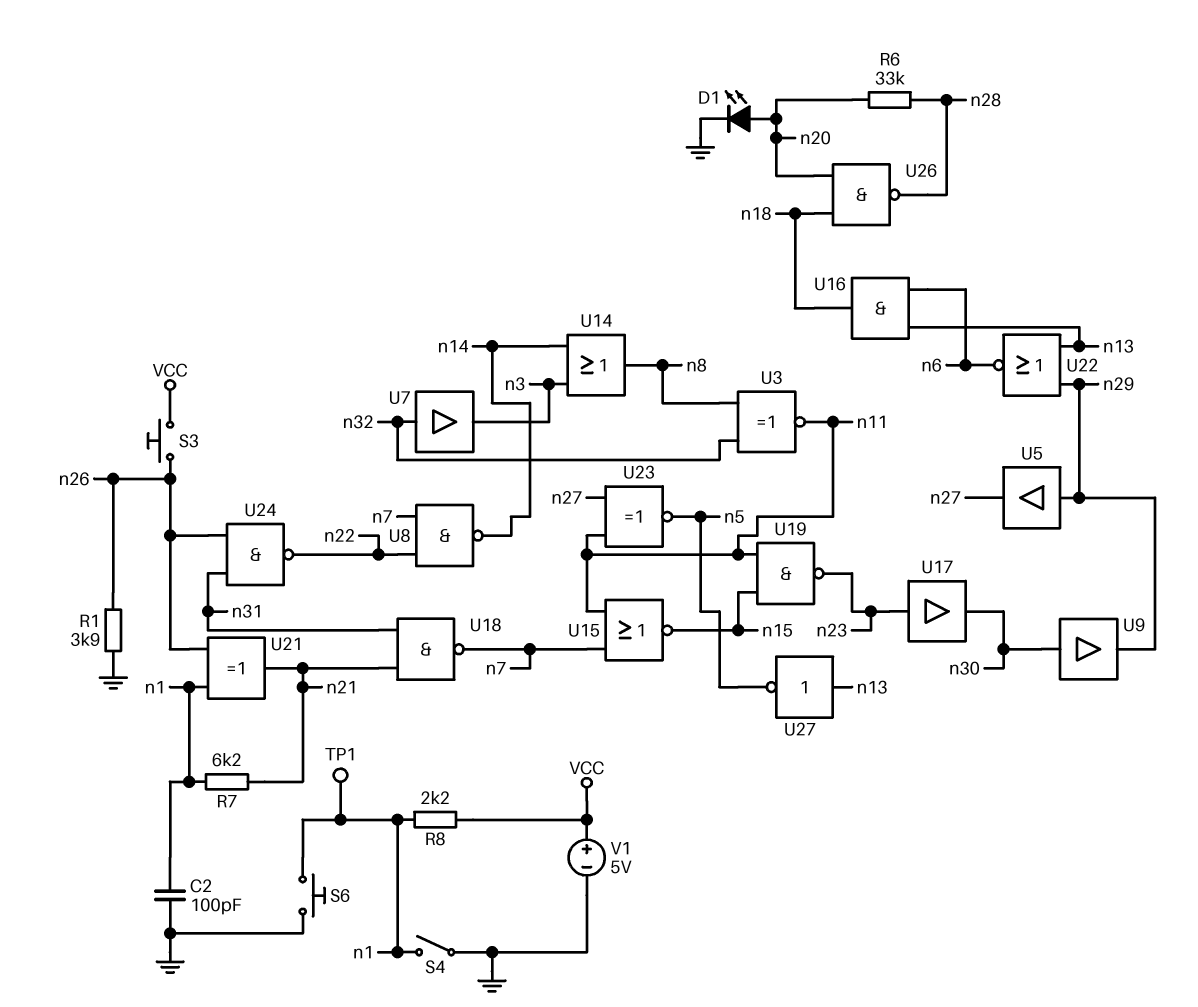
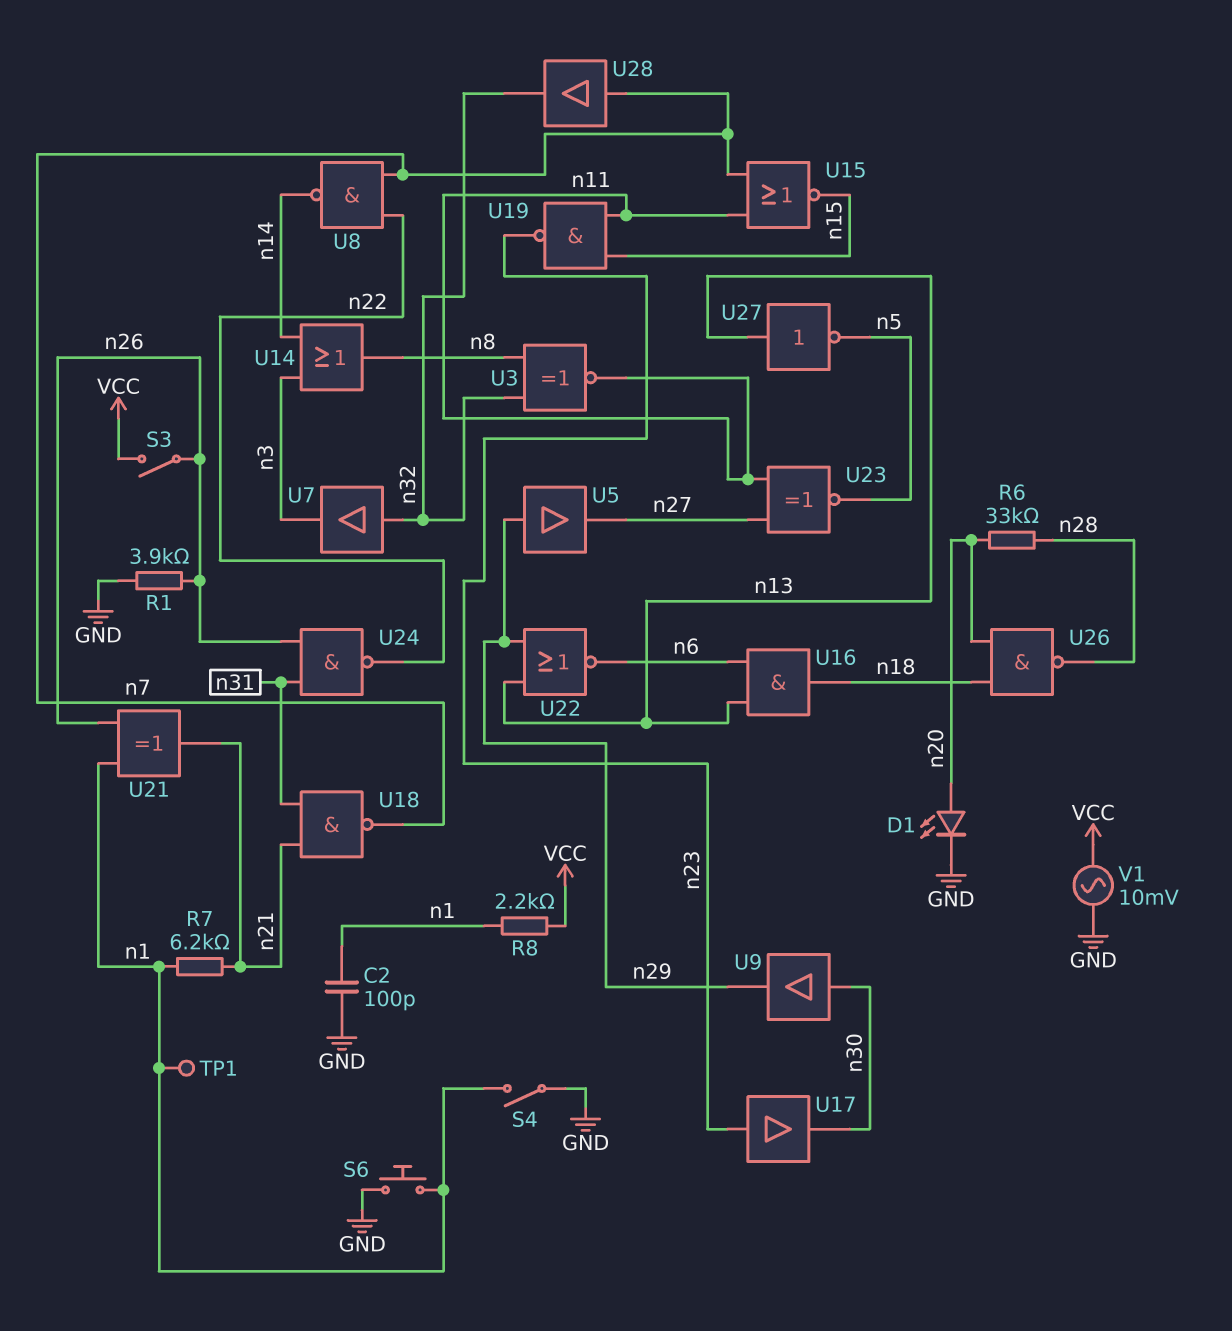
S3: button (VCC, n26) -> switch (VCC, n26)
U28: none -> buffer (in n7, out n32)
V1: 5V (plus VCC, minus GND) -> AC 10mV (GND, VCC)

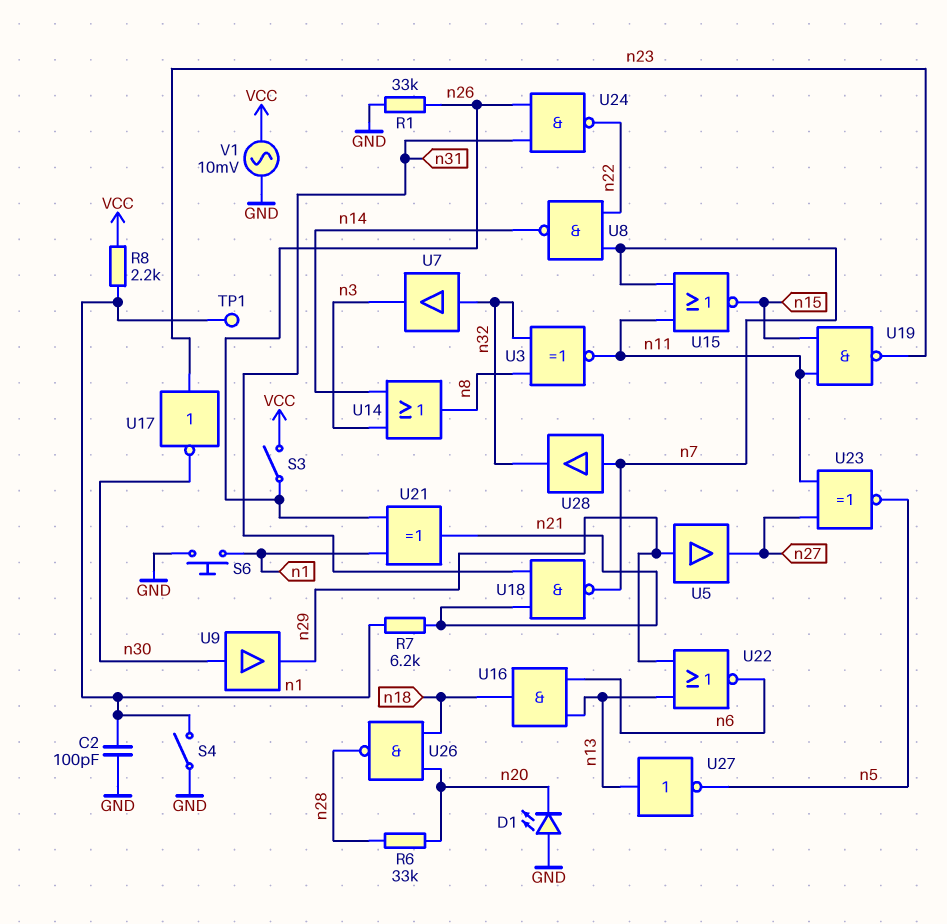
D1: LED (A n20, K GND) -> LED (A GND, K n20)
R1: 3.9k (GND, n26) -> 33k (GND, n26)
U17: buffer (in n23, out n30) -> NOT (in n23, out n30)

